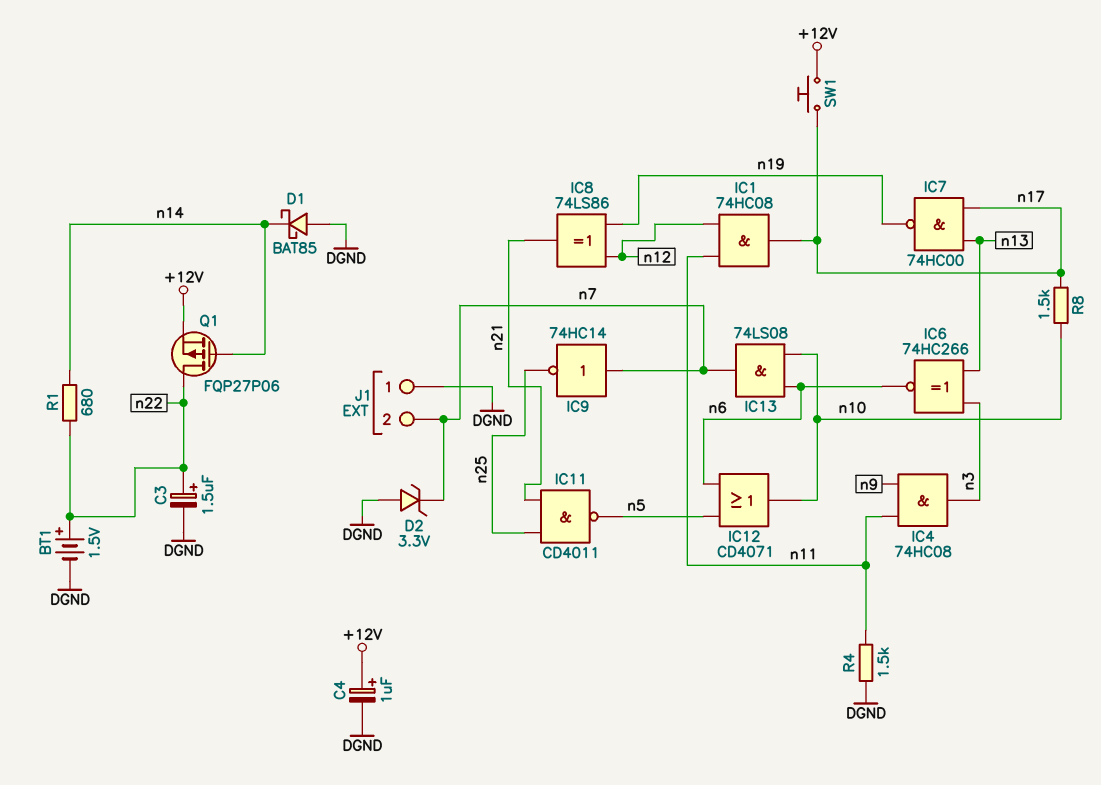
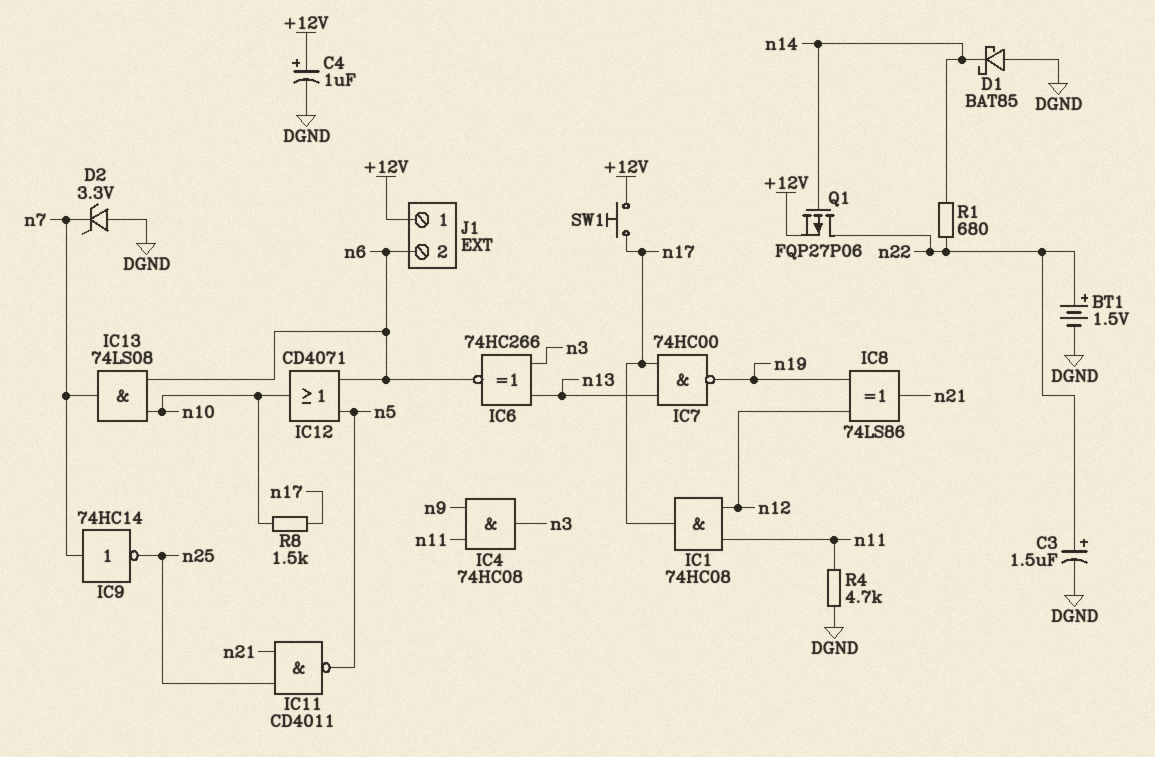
J1 pin 1: DGND -> +12V
J1 pin 2: n7 -> n6
R4: 1.5k (DGND, n11) -> 4.7k (DGND, n11)

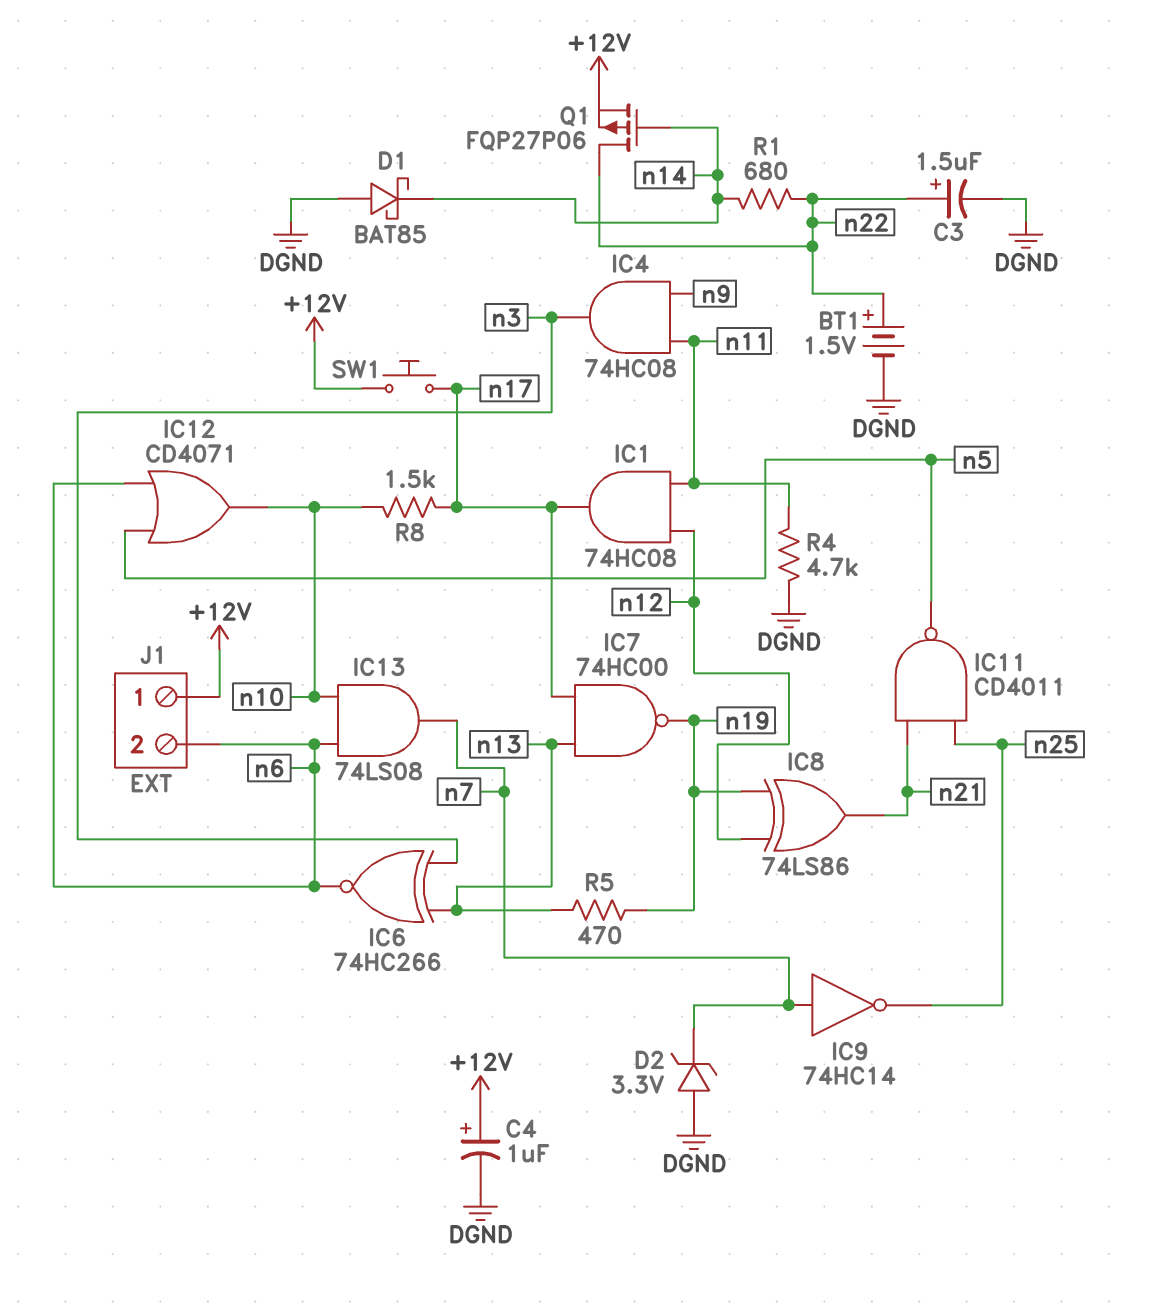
R5: none -> 470 (n13, n19)

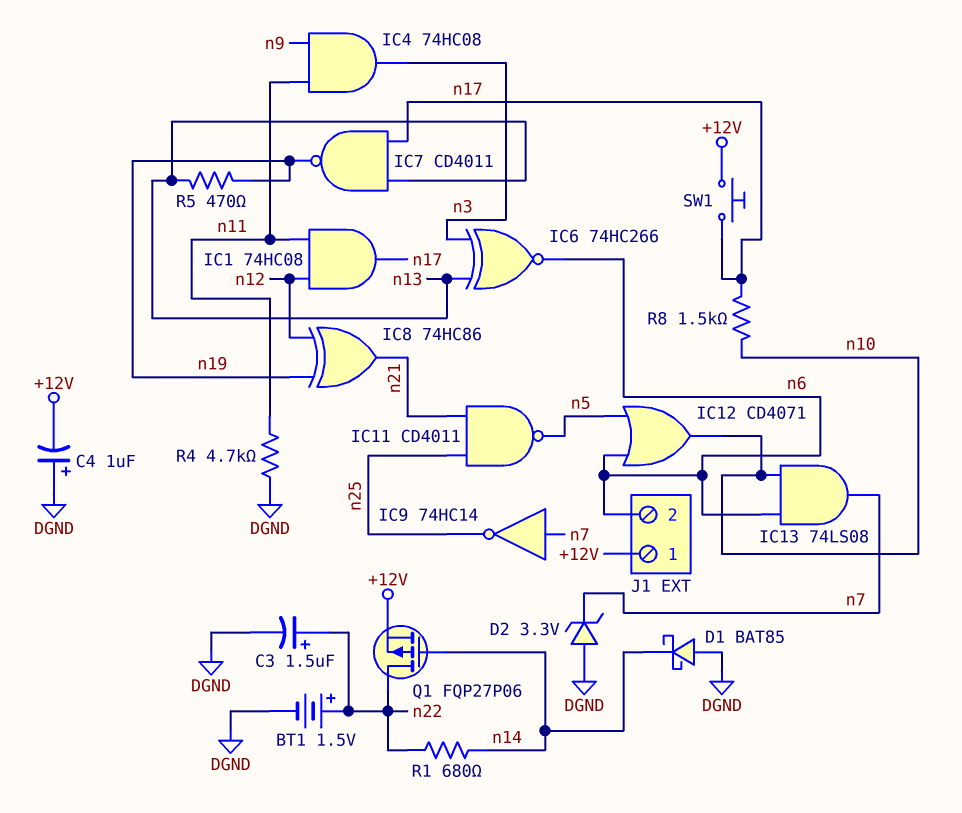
C4: 1uF (plus +12V, minus DGND) -> 1uF (plus DGND, minus +12V)
IC7: NAND 74HC00 (in n13, in n17, out n19) -> NAND CD4011 (in n13, in n17, out n19)
IC8: XOR 74LS86 (in n12, in n19, out n21) -> XOR 74HC86 (in n12, in n19, out n21)

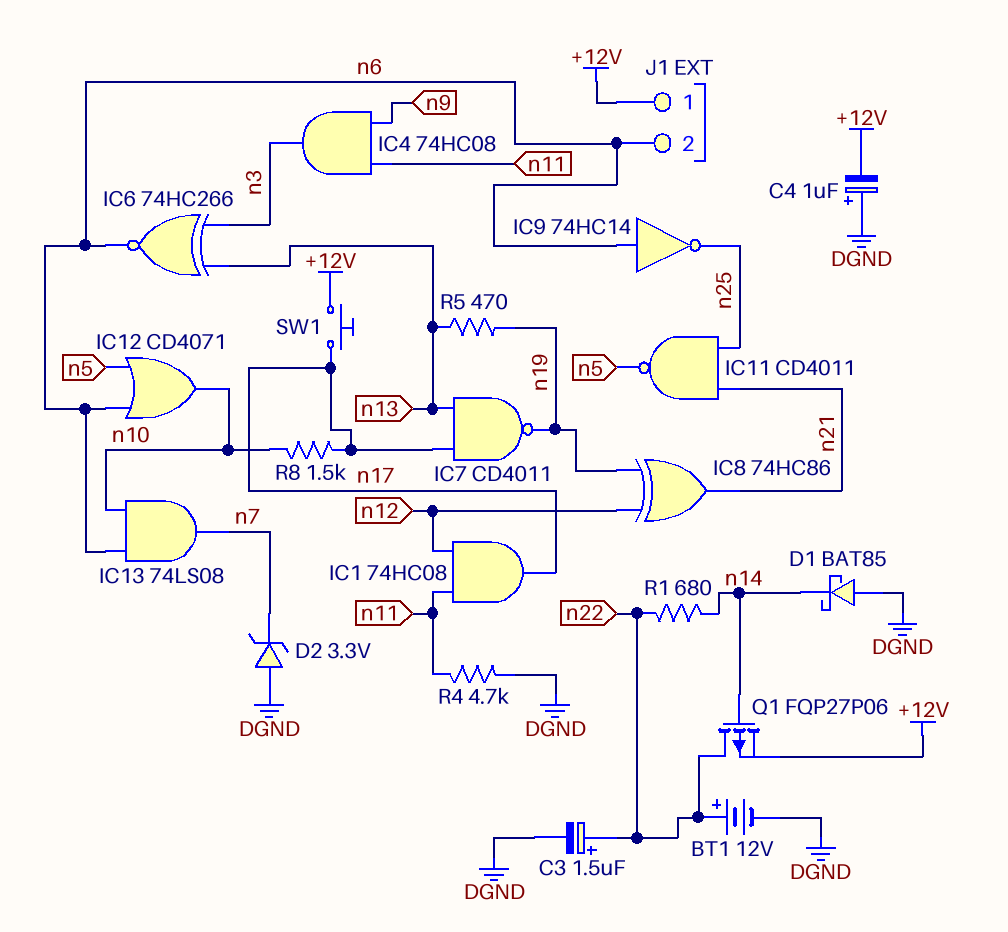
BT1: 1.5V (plus n22, minus DGND) -> 12V (plus n22, minus DGND)
IC9: NOT 74HC14 (in n7, out n25) -> NOT 74HC14 (in n6, out n25)

